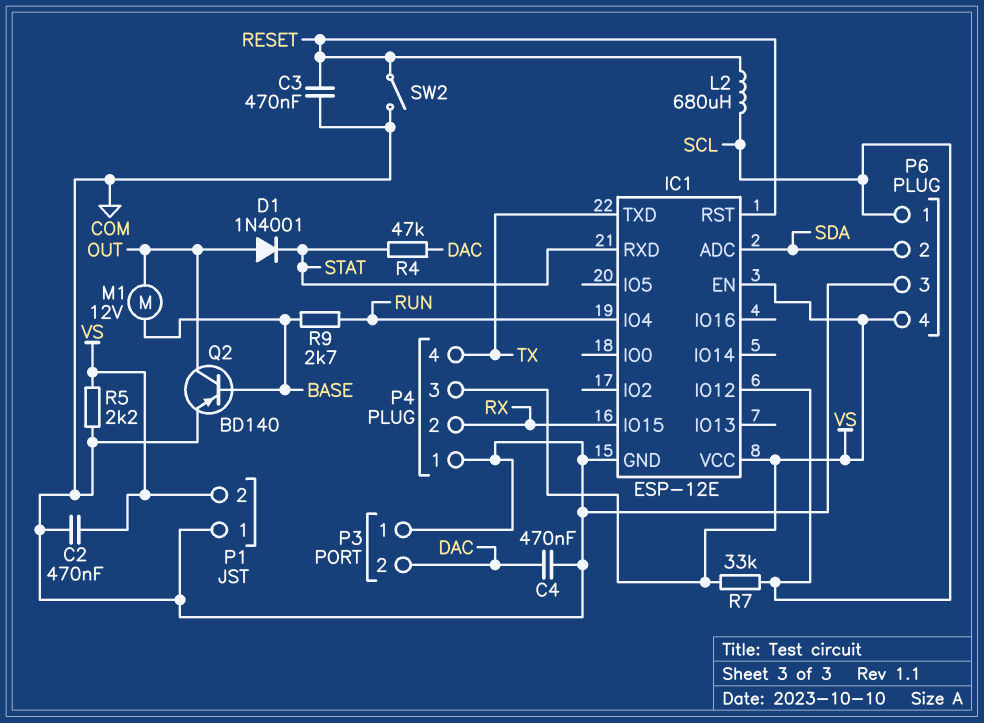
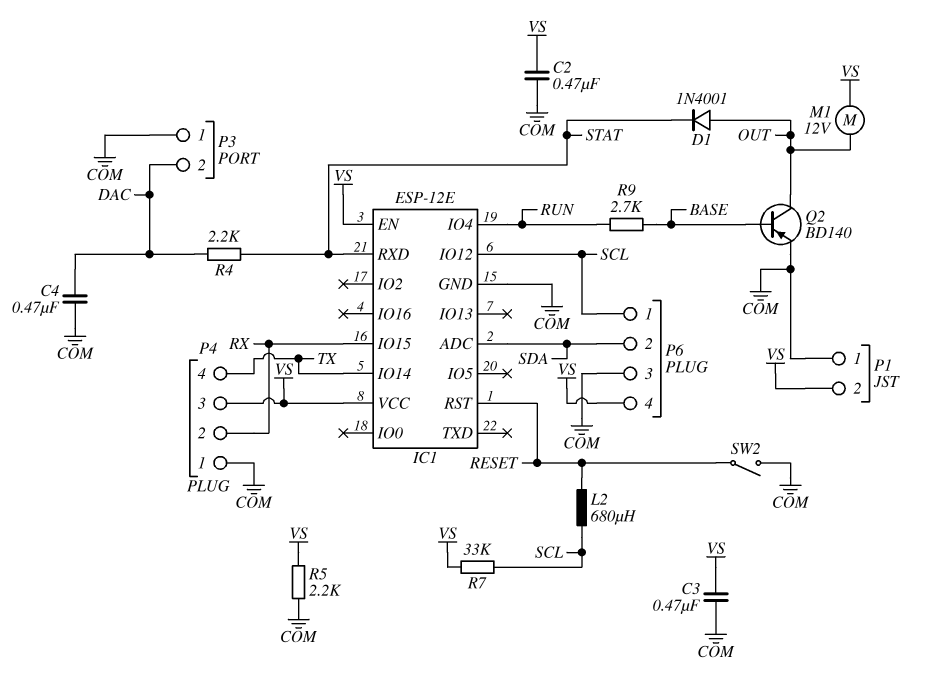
C3: 470nF (COM, RESET) -> 470nF (COM, VS)
IC1 pin IO14: none -> TX
IC1 pin TXD: TX -> none
M1: motor 12V (BASE, OUT) -> motor 12V (OUT, VS)
R4: 47k (DAC, STAT) -> 2.2k (DAC, STAT)

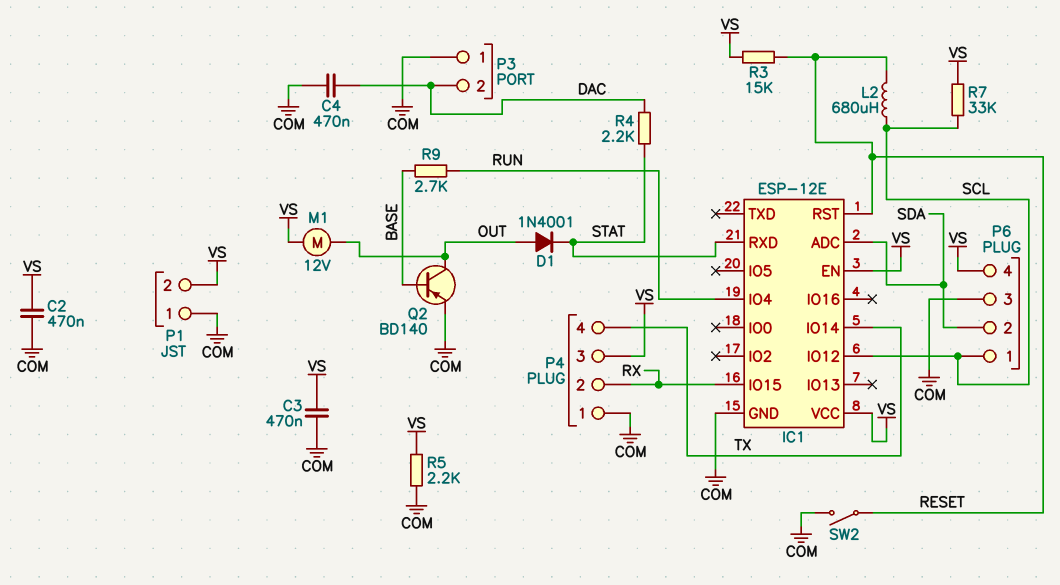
R3: none -> 15k (RESET, VS)

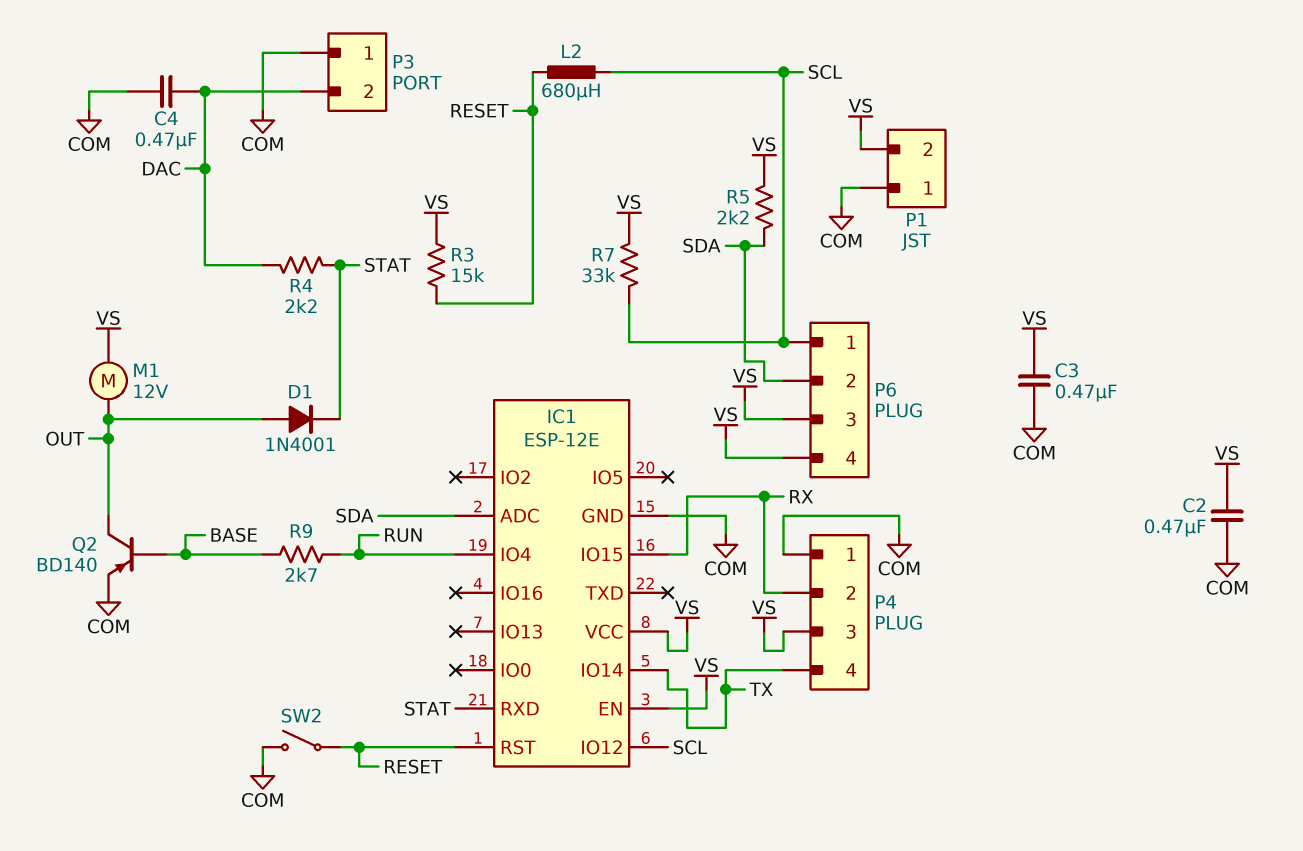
P6 pin 3: COM -> VS
R5: 2.2k (COM, VS) -> 2.2k (SDA, VS)

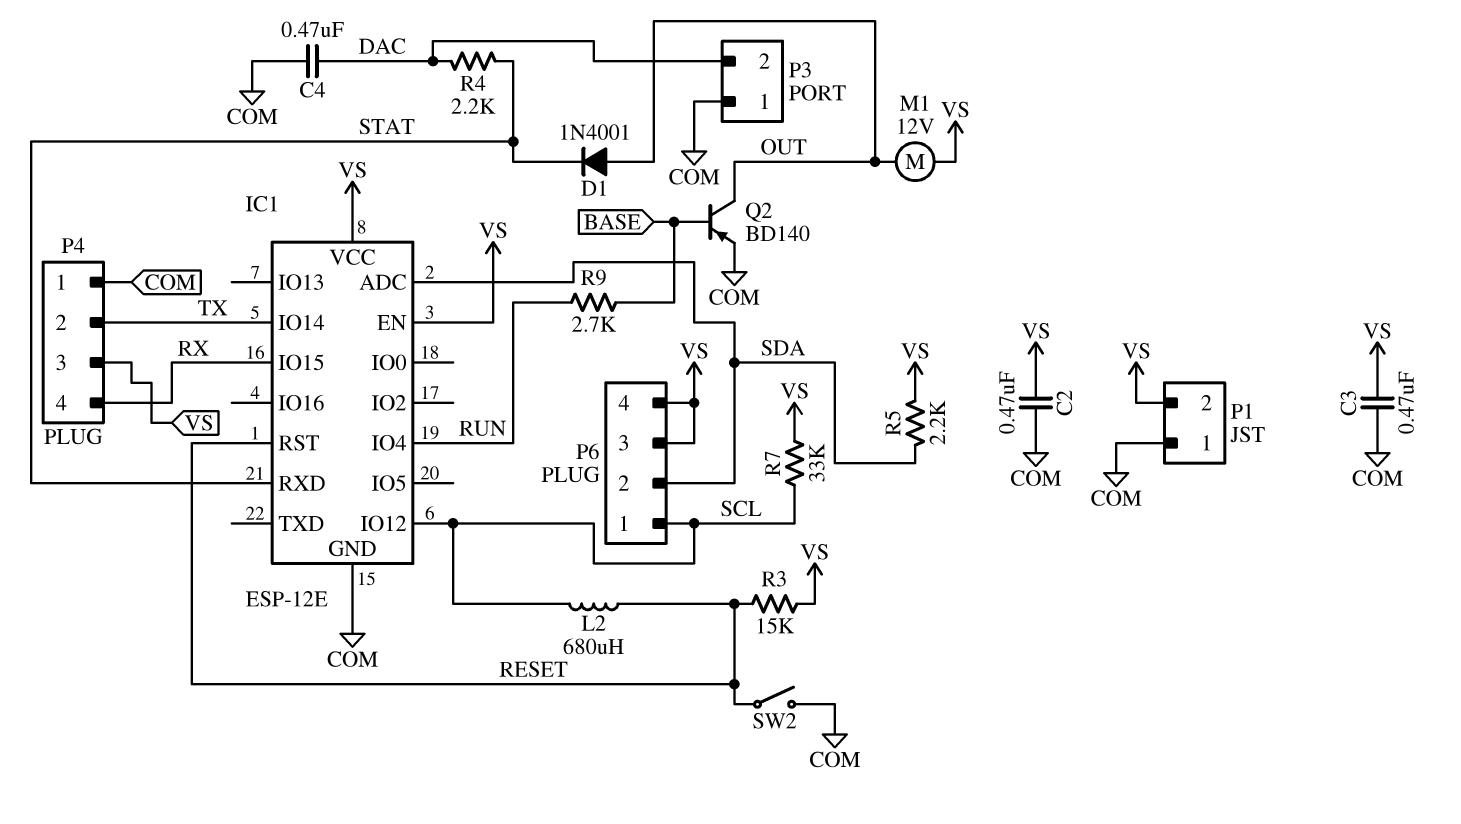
P4 pin 2: RX -> TX
P4 pin 4: TX -> RX

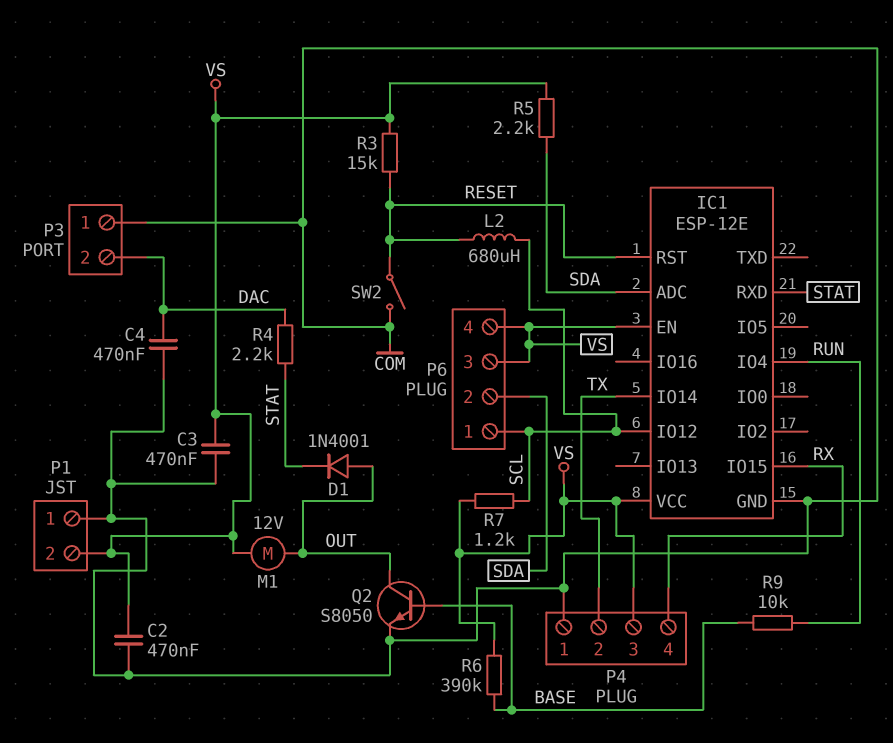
Q2: PNP BD140 (B BASE, C OUT, E COM) -> NPN S8050 (B BASE, C OUT, E COM)
R6: none -> 390k (BASE, VS)
R7: 33k (SCL, VS) -> 1.2k (SCL, VS)
R9: 2.7k (BASE, RUN) -> 10k (BASE, RUN)

